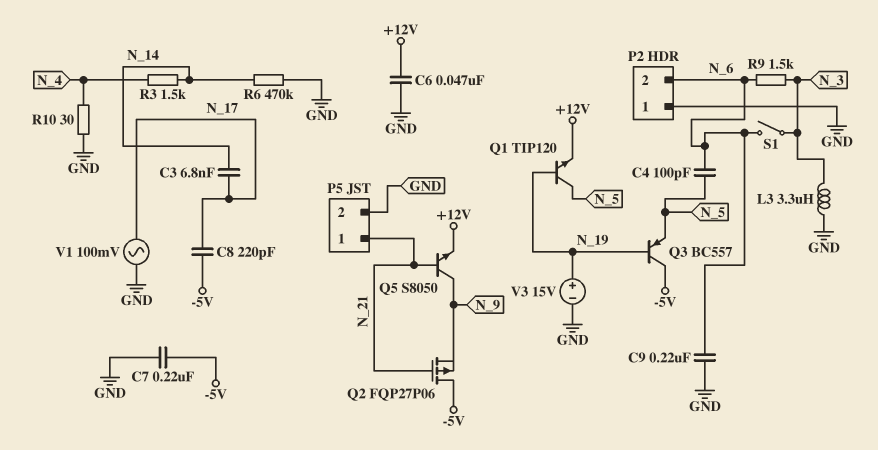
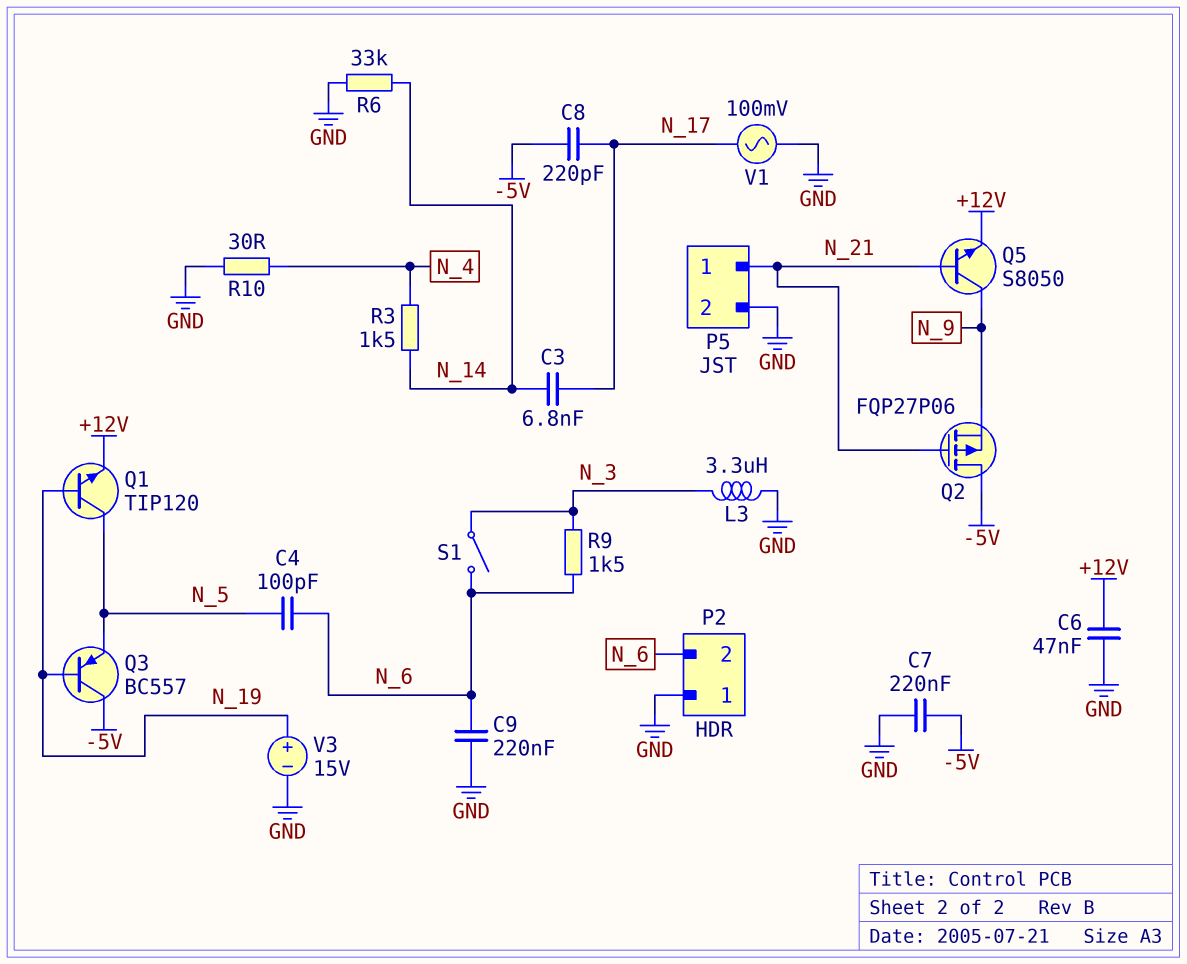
R6: 470k (GND, N_14) -> 33k (GND, N_14)

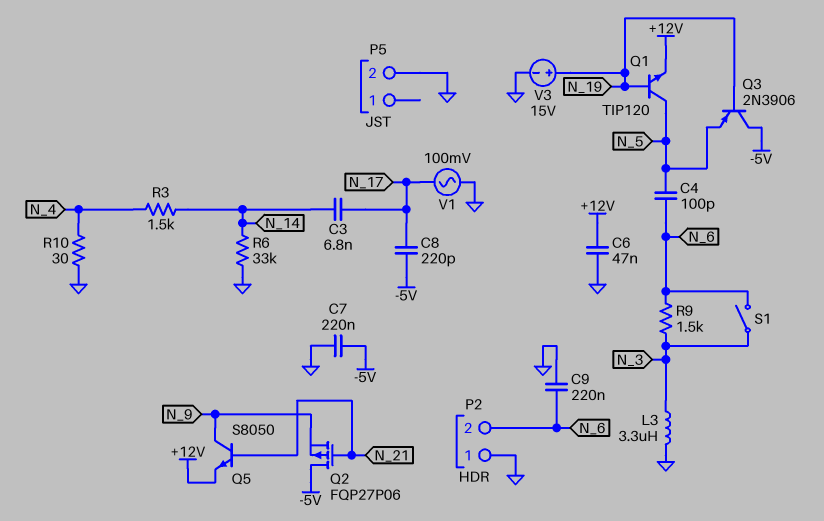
P5 pin 1: N_21 -> none
Q3: PNP BC557 (B N_19, C -5V, E N_5) -> PNP 2N3906 (B N_19, C -5V, E N_5)

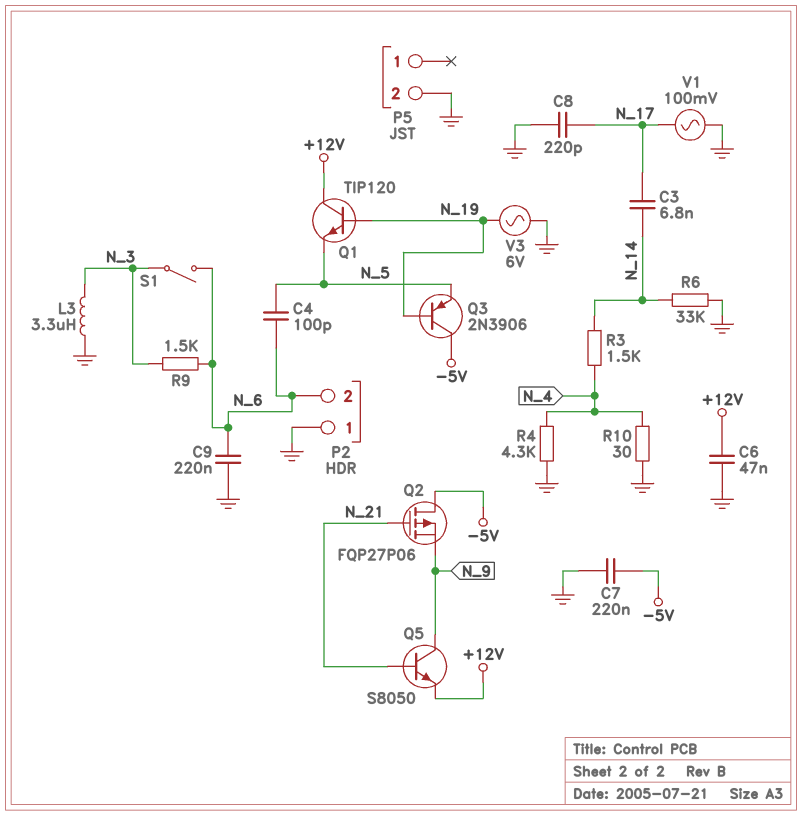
C8: 220pF (-5V, N_17) -> 220pF (GND, N_17)
Q1: NPN TIP120 (B N_19, C N_5, E +12V) -> NPN TIP120 (B N_19, C +12V, E N_5)
R4: none -> 4.3k (GND, N_4)
V3: 15V (plus N_19, minus GND) -> AC 6V (GND, N_19)

